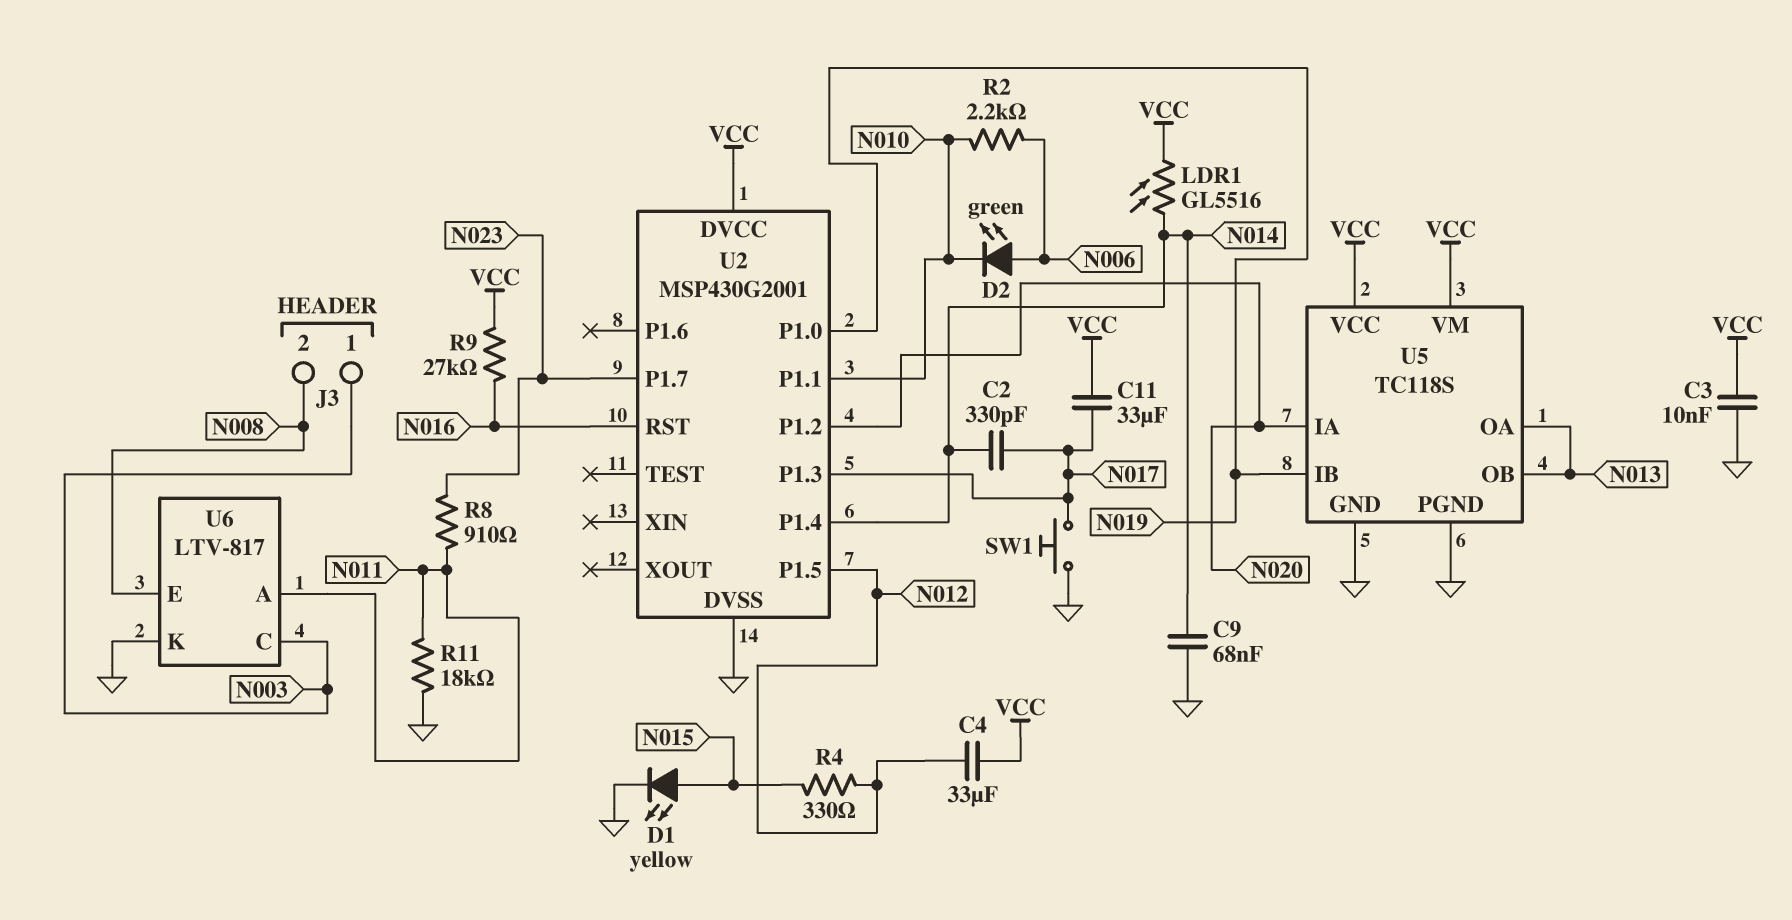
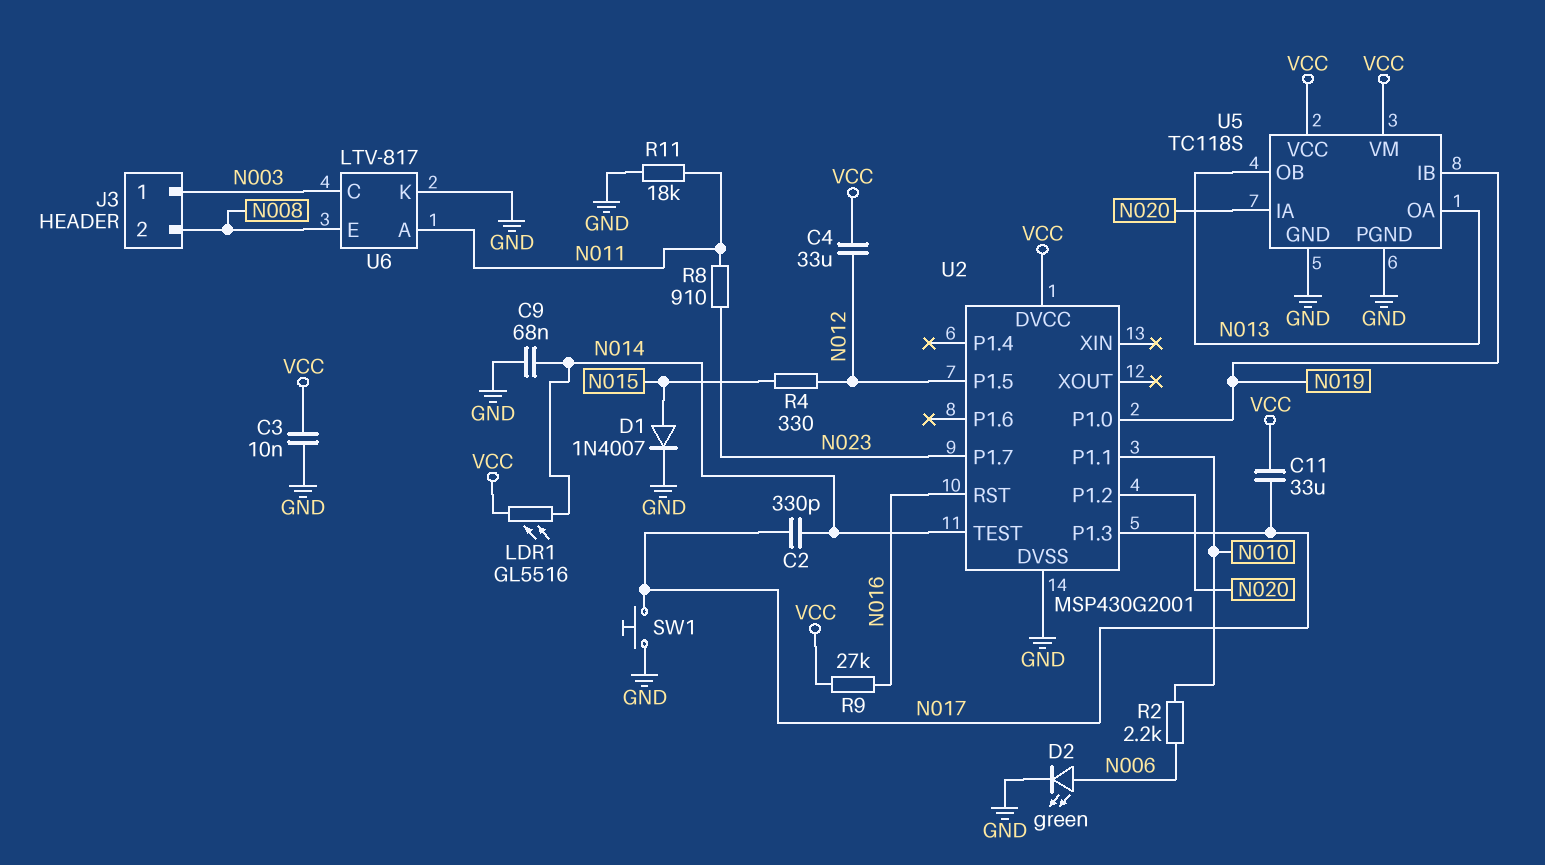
D1: LED yellow (A N015, K GND) -> diode 1N4007 (A N015, K GND)
D2: LED green (A N006, K N010) -> LED green (A N006, K GND)
U2 pin P1.4: N014 -> none
U2 pin TEST: none -> N014

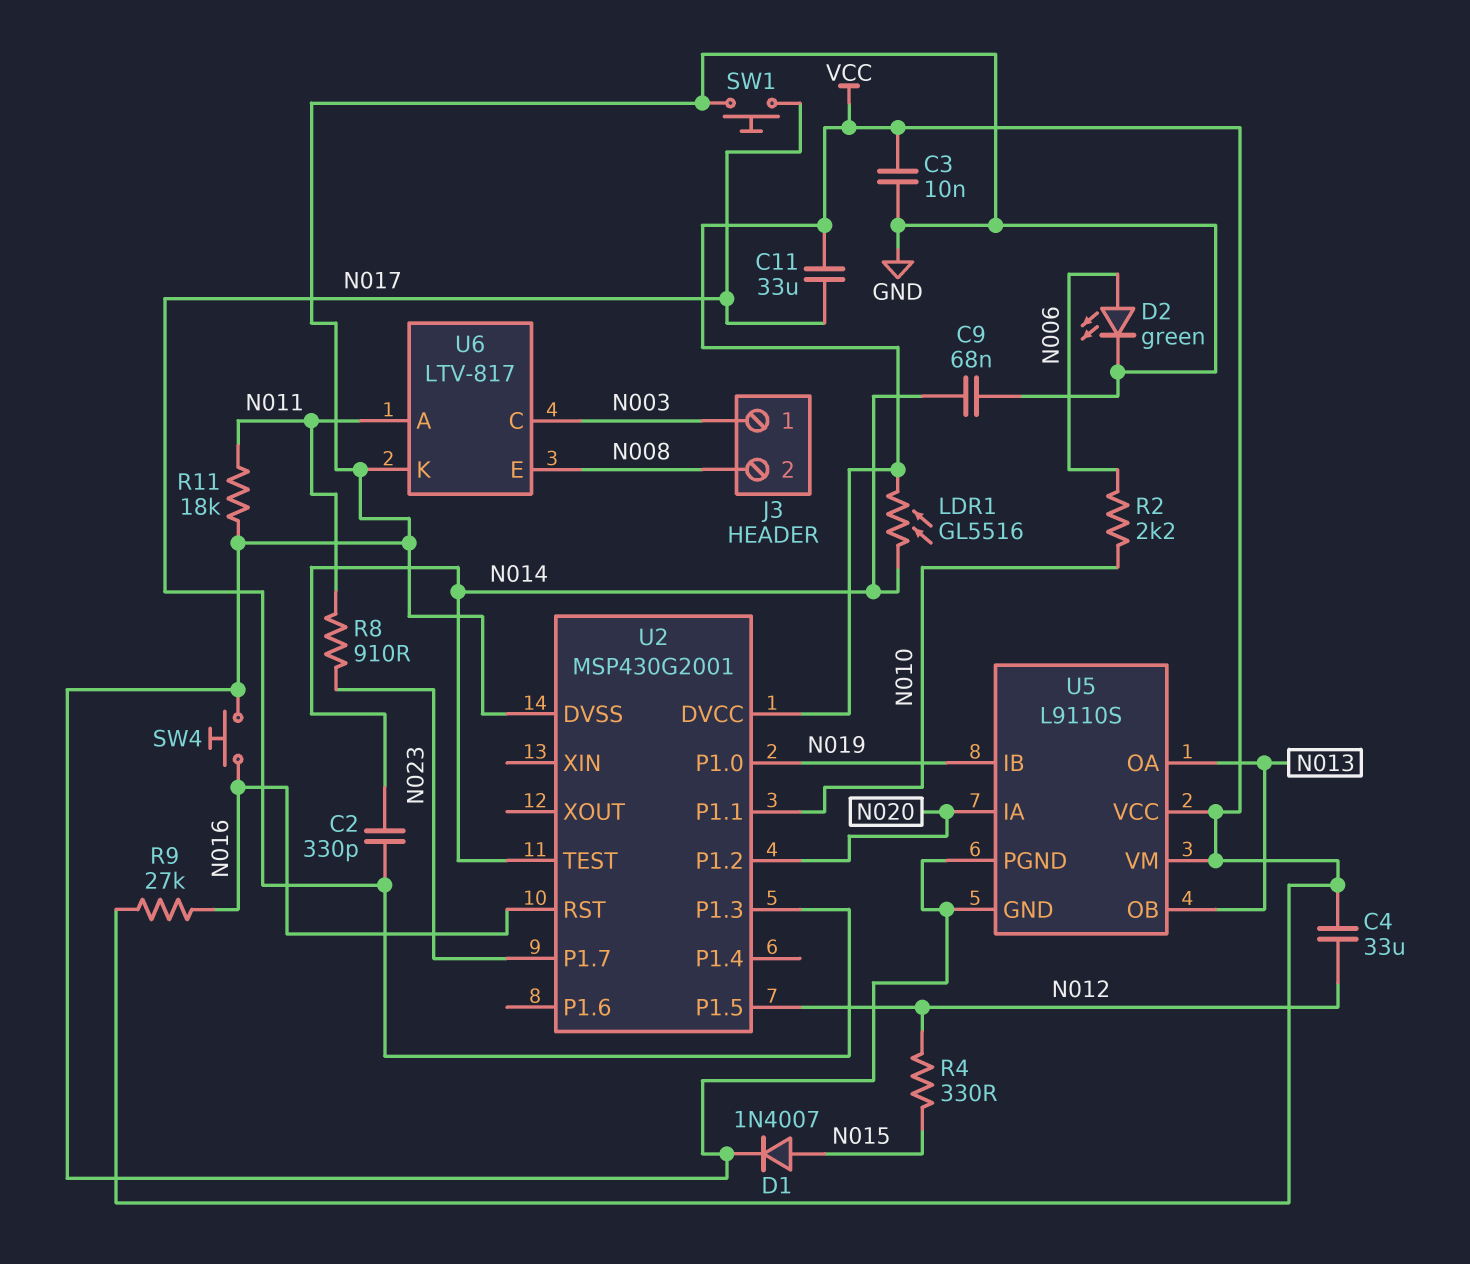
SW4: none -> button (GND, N016)
U5: TC118S -> L9110S

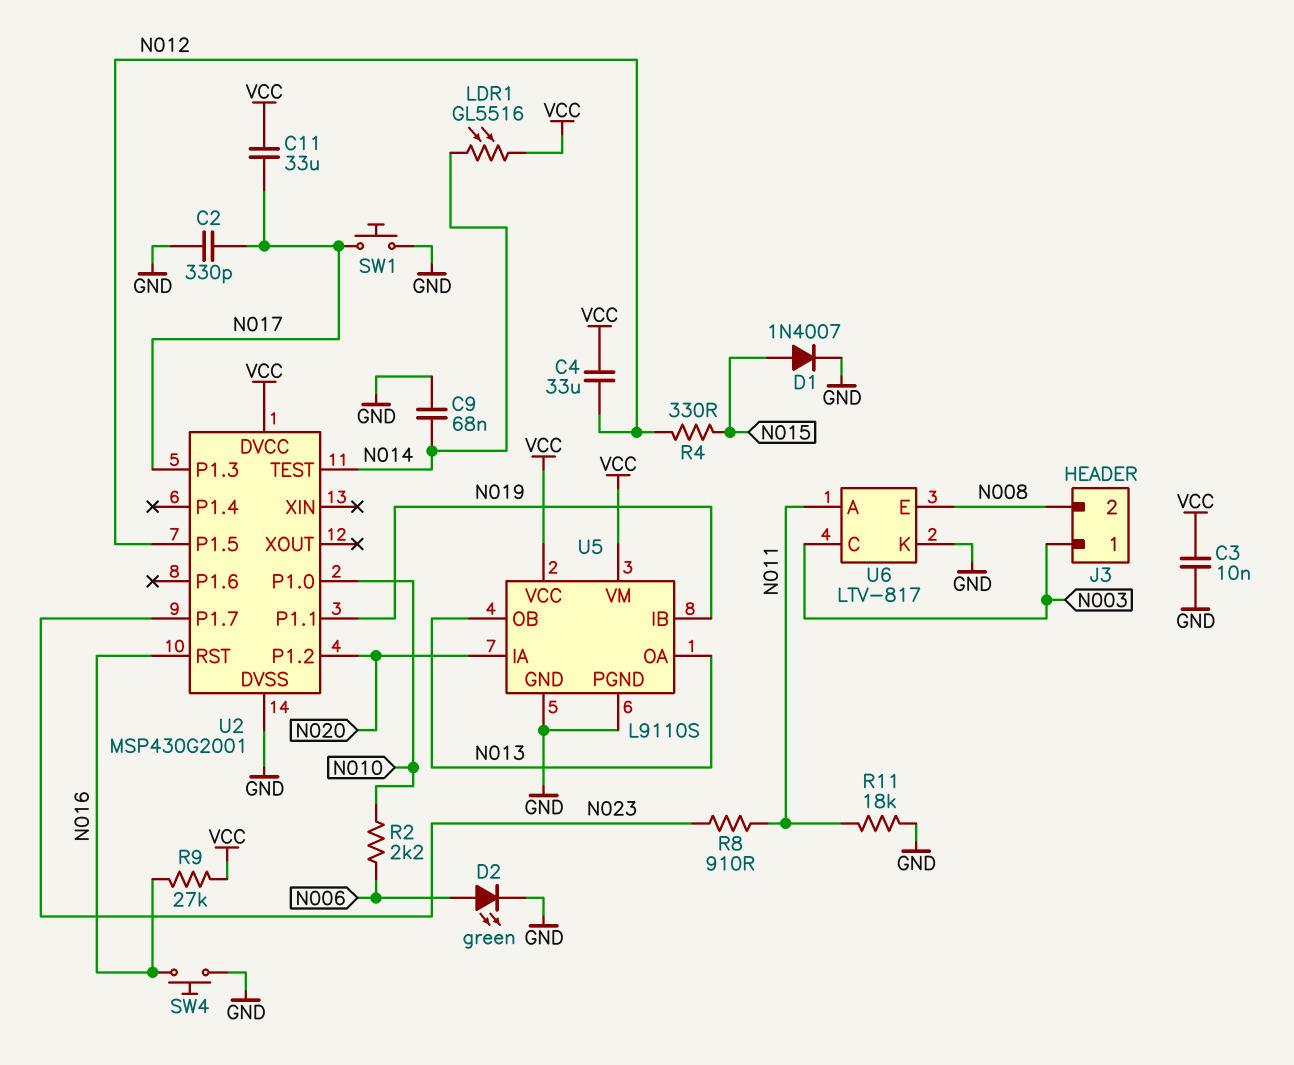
C2: 330pF (N014, N017) -> 330pF (GND, N017)
U2 pin P1.0: N019 -> N010
U2 pin P1.1: N010 -> N019

